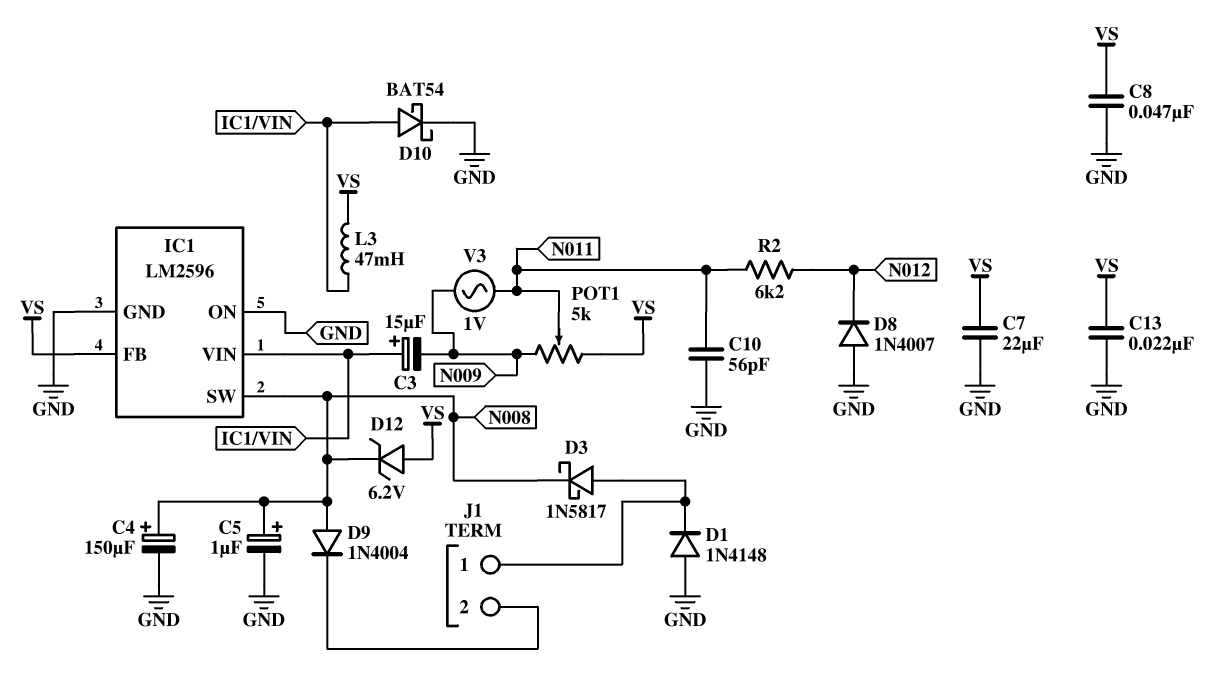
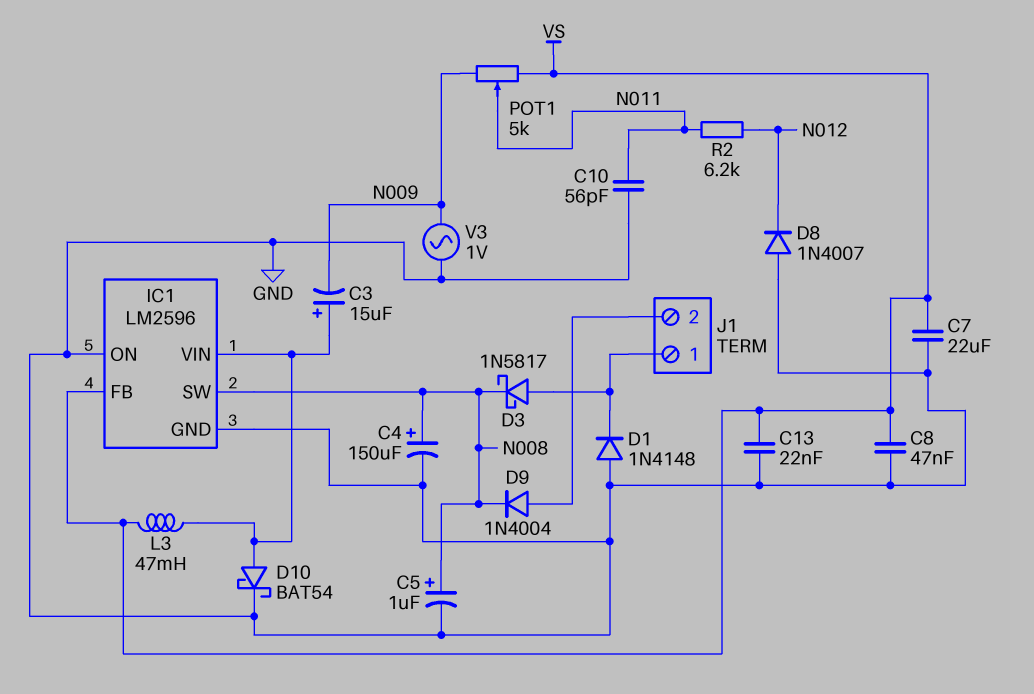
D9: diode 1N4004 (A N008, K J1/2) -> diode 1N4004 (A J1/2, K N008)
D12: zener 6.2V (A VS, K N008) -> none
V3: AC 1V (N009, N011) -> AC 1V (GND, N009)

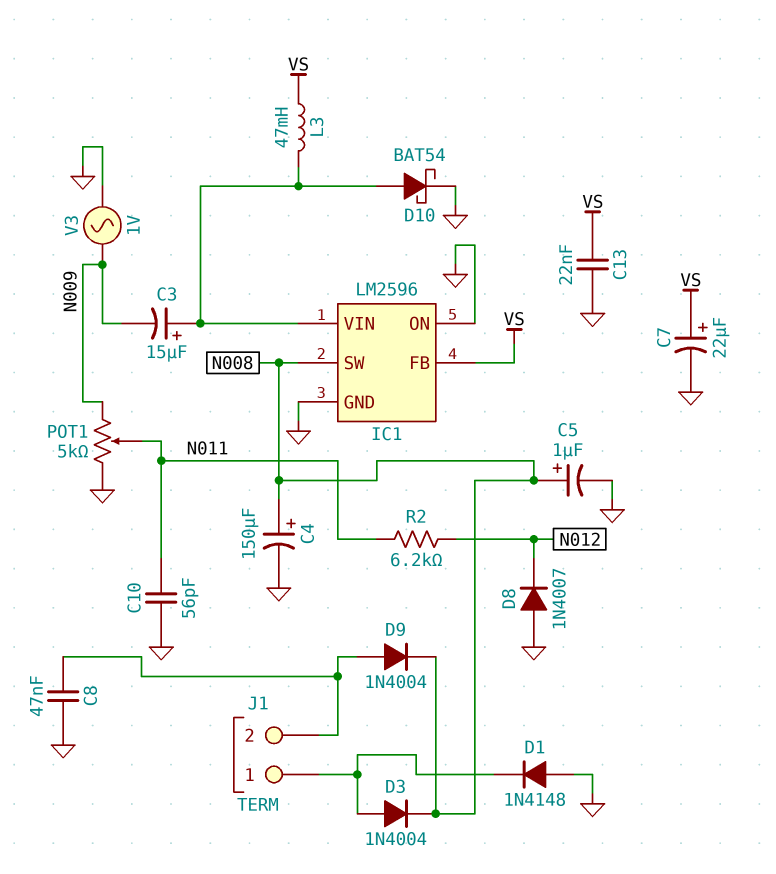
C7: 22uF (GND, VS) -> 22uF (plus VS, minus GND)
C8: 47nF (GND, VS) -> 47nF (GND, J1/2)
D3: schottky 1N5817 (A J1/1, K N008) -> diode 1N4004 (A J1/1, K N008)
POT1: 5k (N009, VS, wiper N011) -> 5k (GND, N009, wiper N011)

